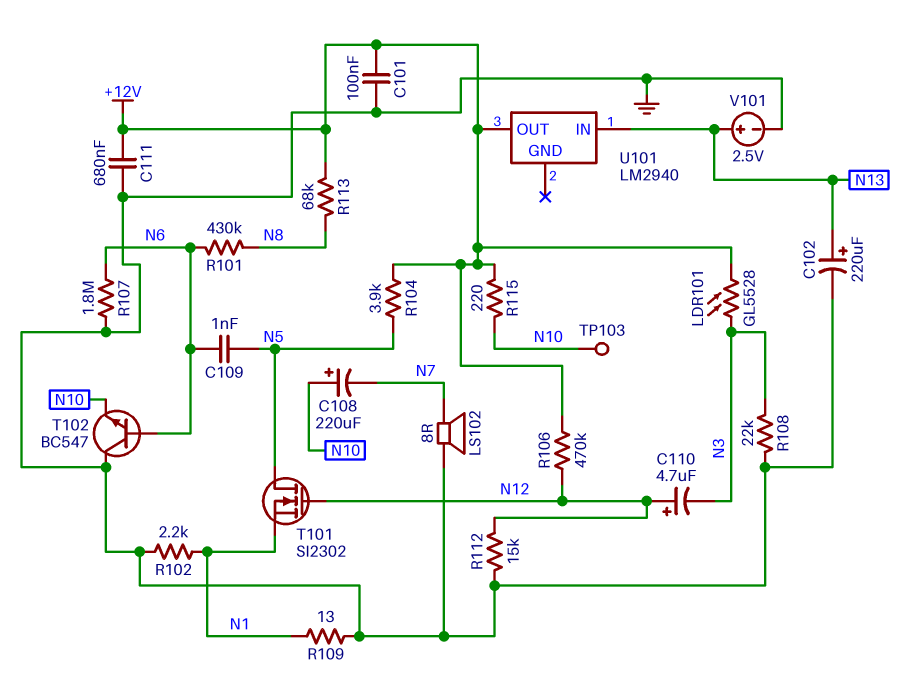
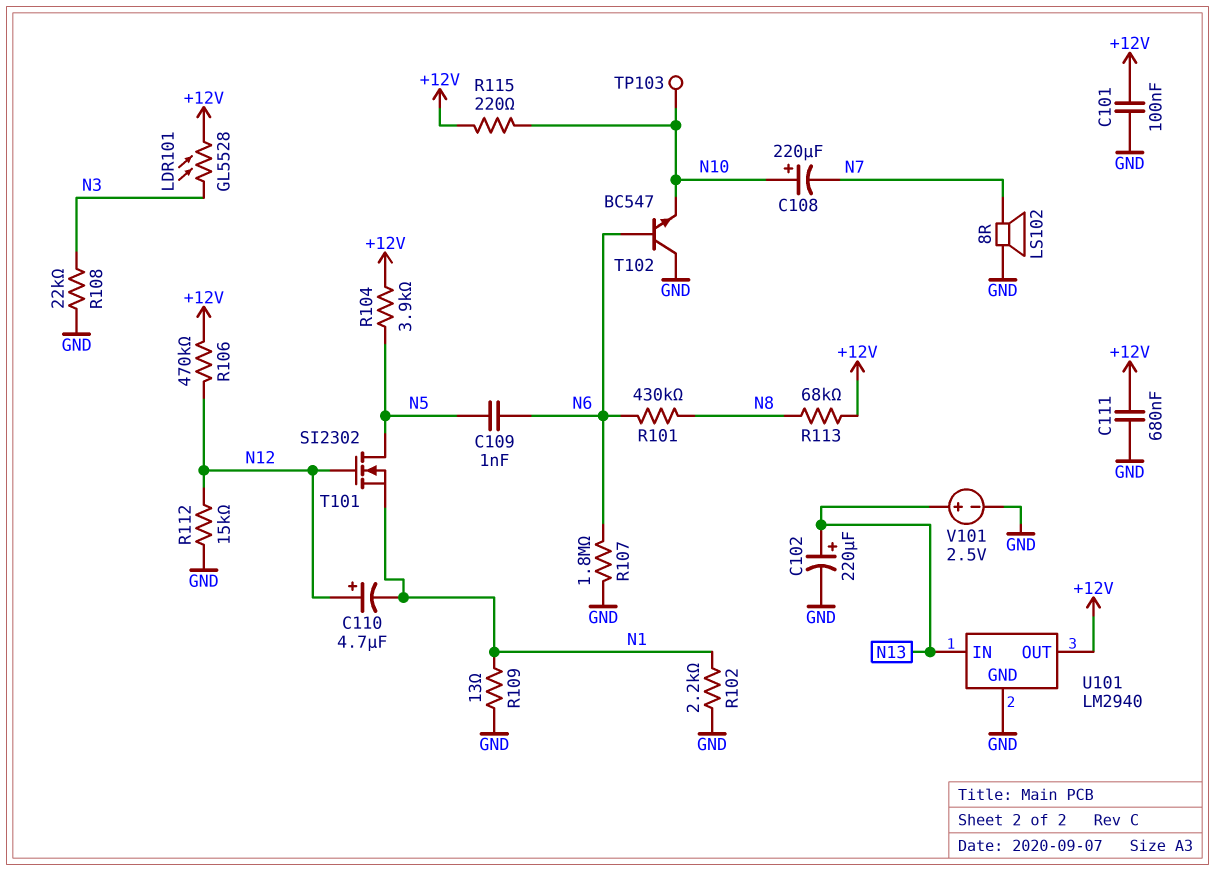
C110: 4.7uF (plus N12, minus N3) -> 4.7uF (plus N12, minus N1)
U101 pin GND: none -> GND

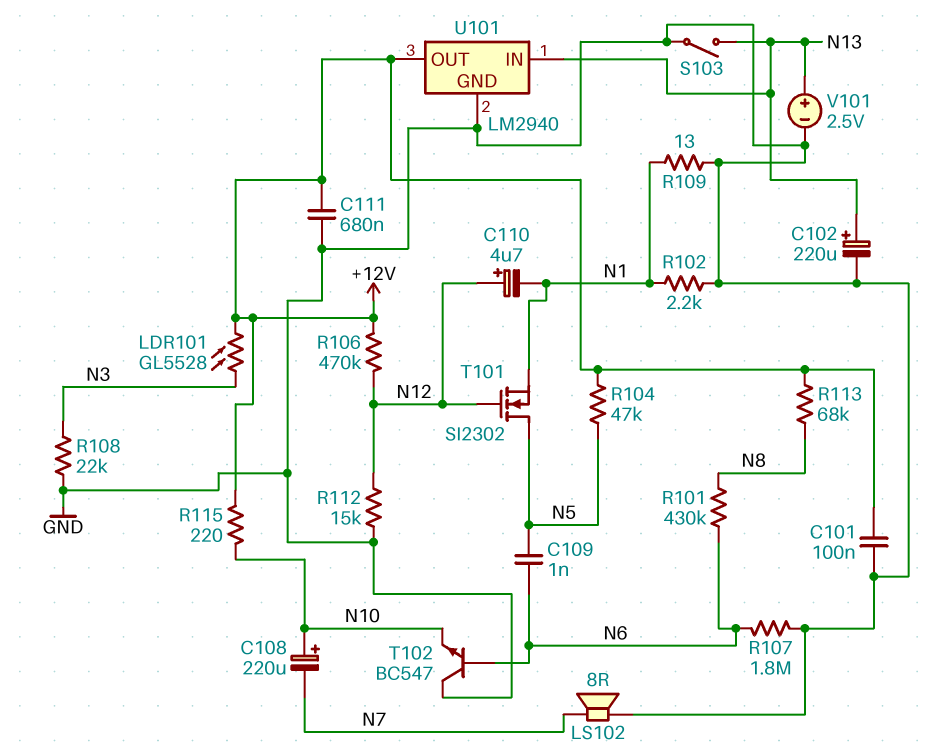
R104: 3.9k (+12V, N5) -> 47k (+12V, N5)
S103: none -> switch (GND, N13)
TP103: test point (N10) -> none

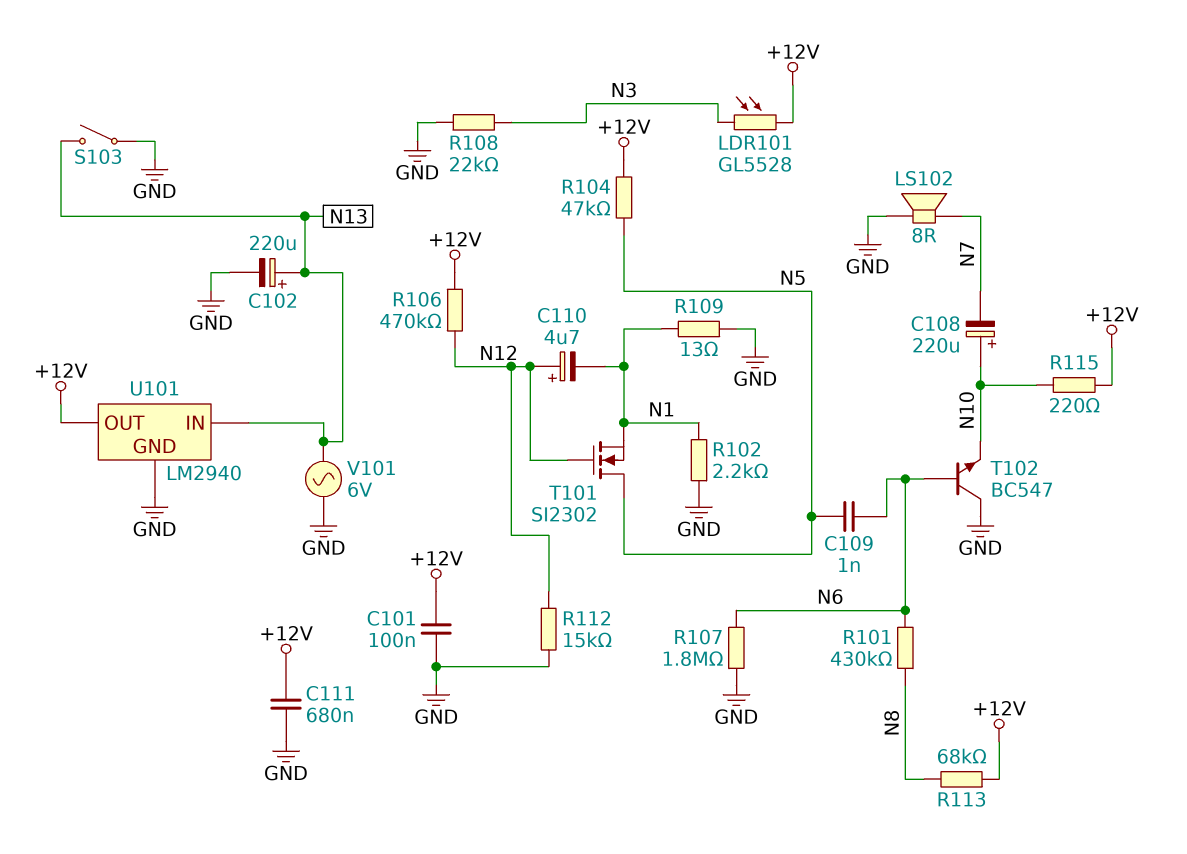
V101: 2.5V (plus N13, minus GND) -> AC 6V (GND, N13)

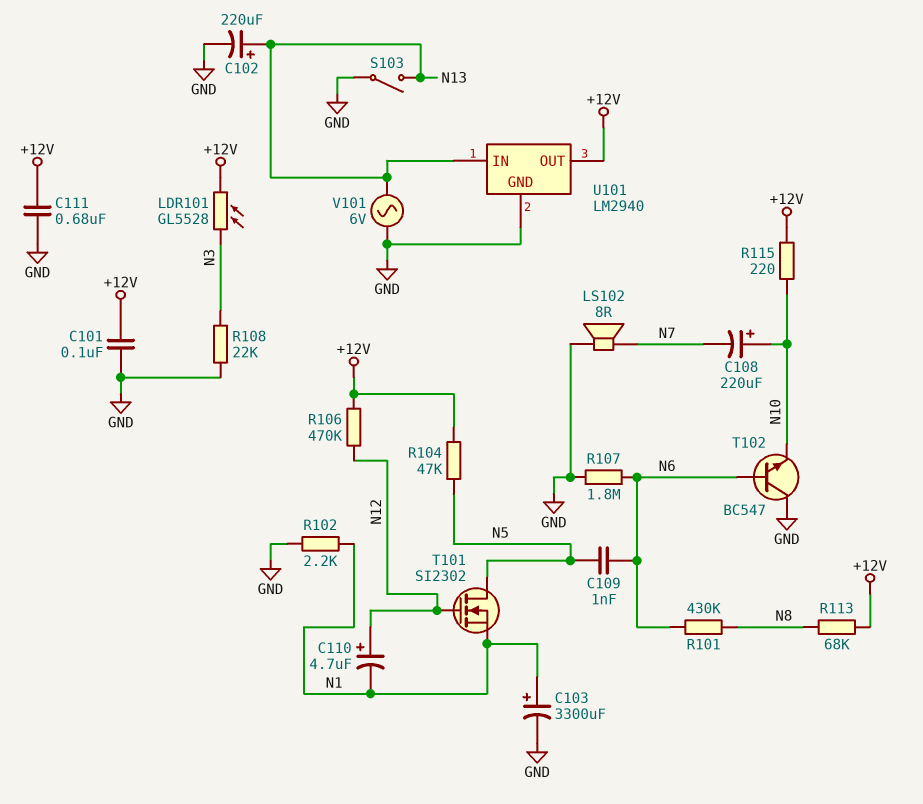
C103: none -> 3300uF (plus N1, minus GND)
R109: 13 (GND, N1) -> none
R112: 15k (GND, N12) -> none

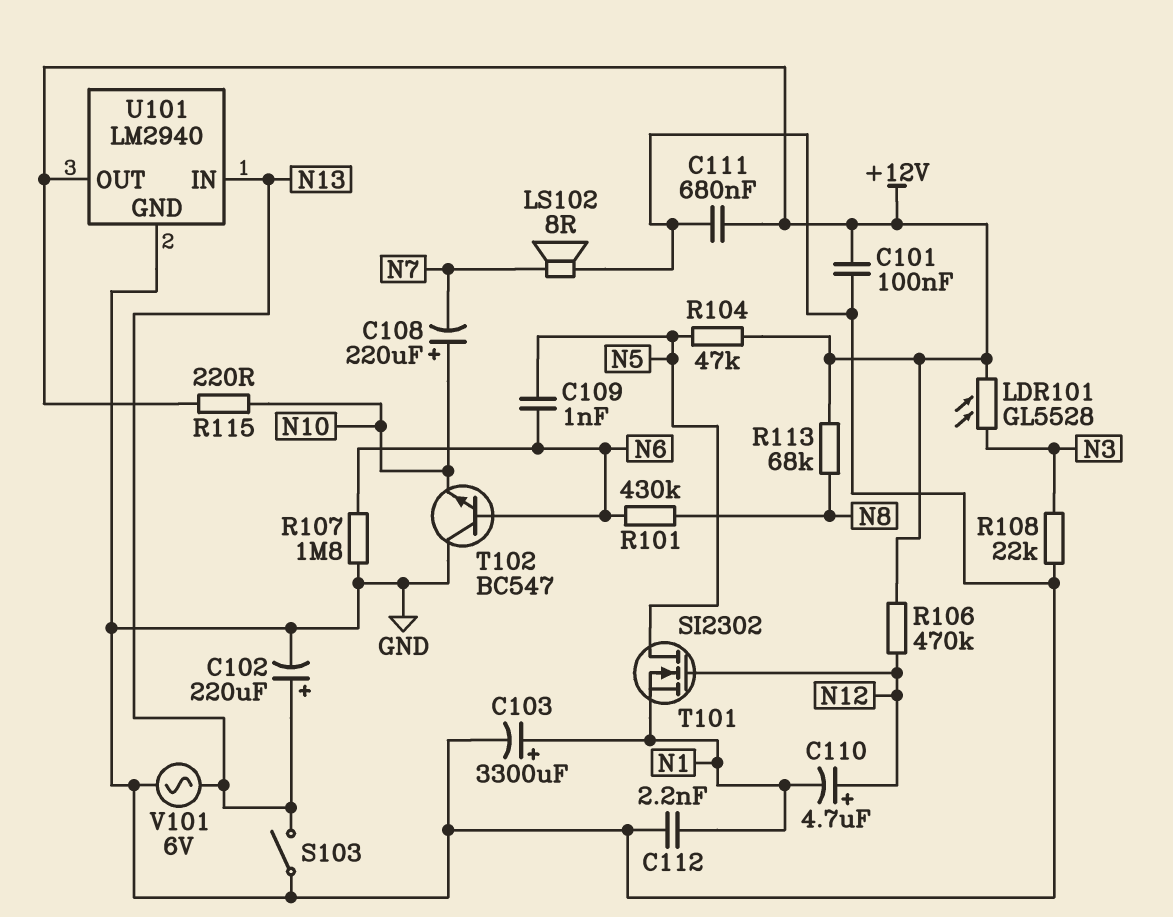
C112: none -> 2.2nF (GND, N1)
R102: 2.2k (GND, N1) -> none

